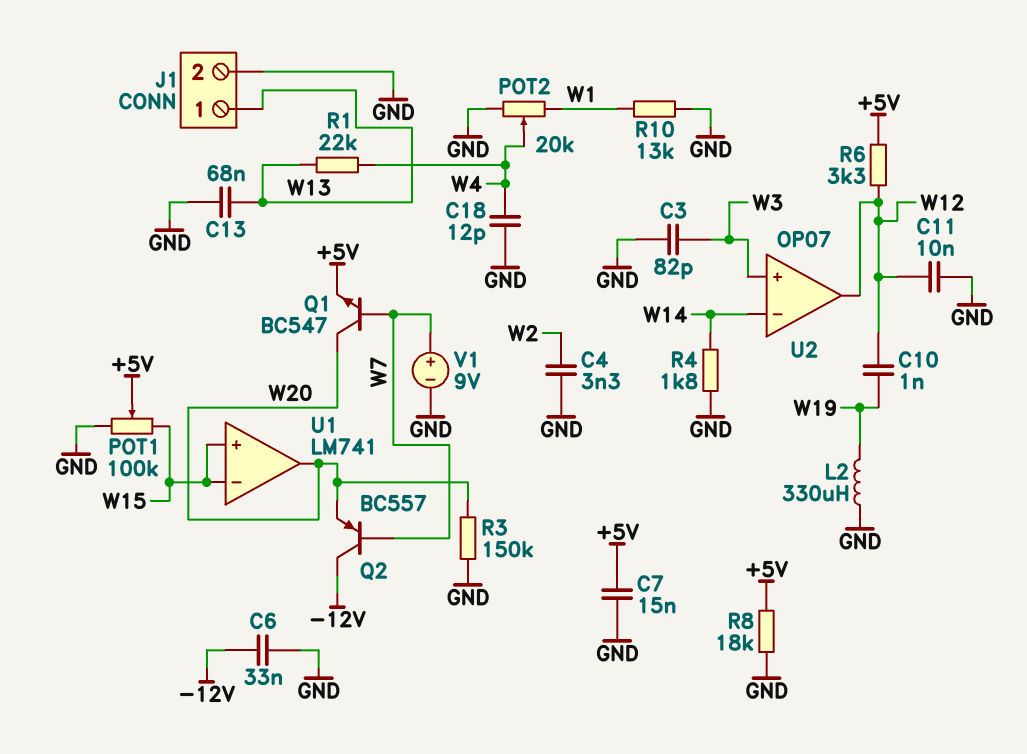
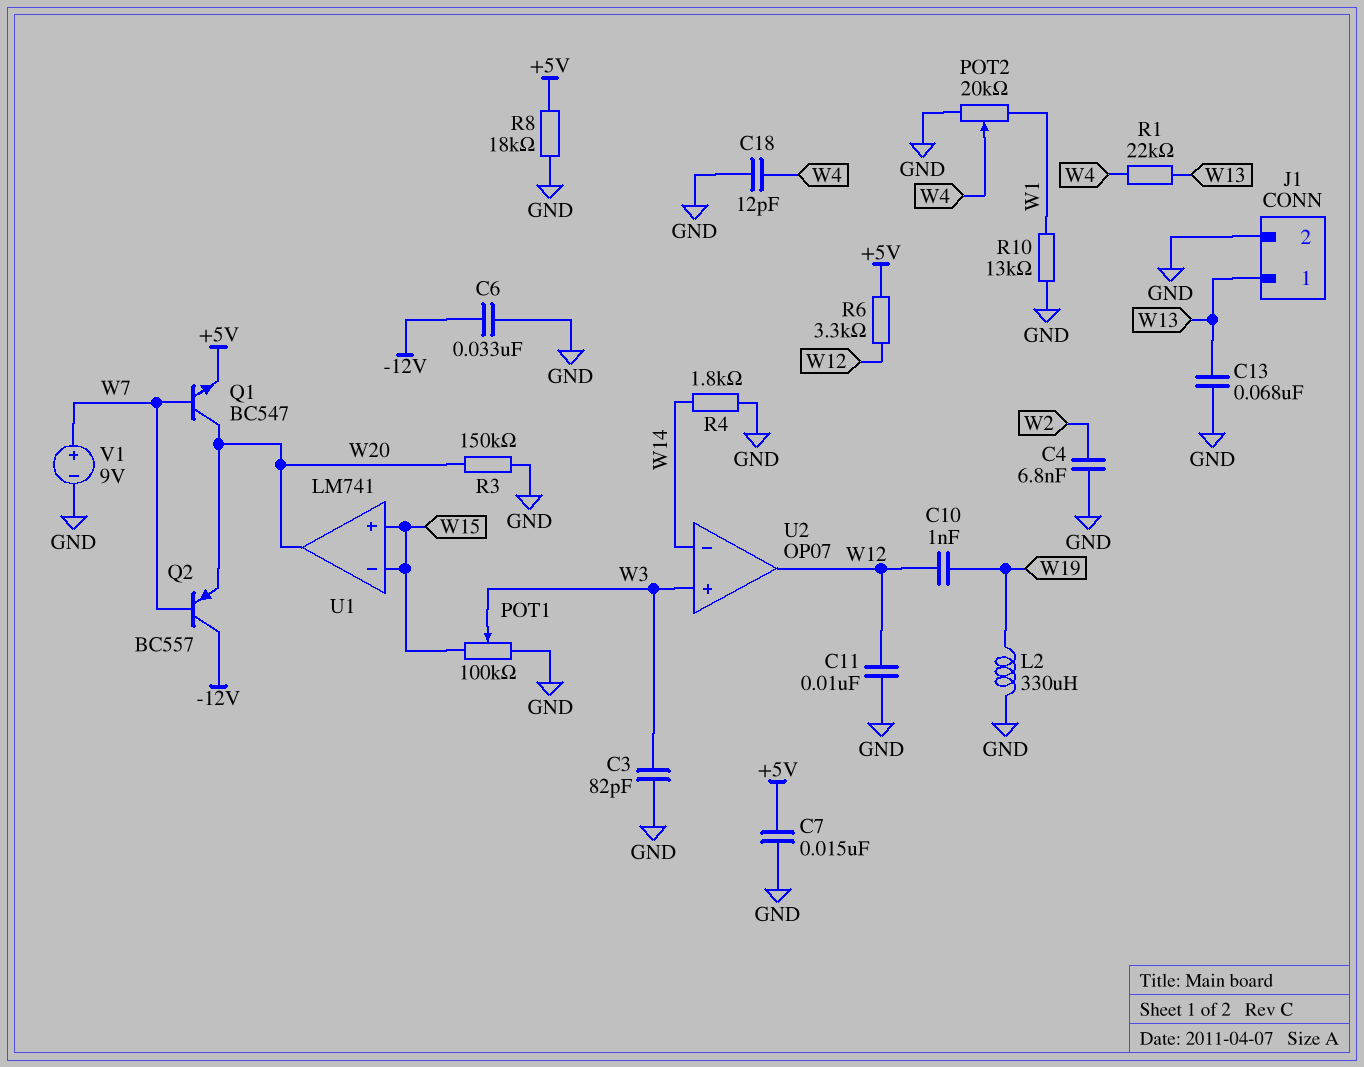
C4: 3.3nF (GND, W2) -> 6.8nF (GND, W2)
POT1: 100k (GND, W15, wiper +5V) -> 100k (GND, W15, wiper W3)

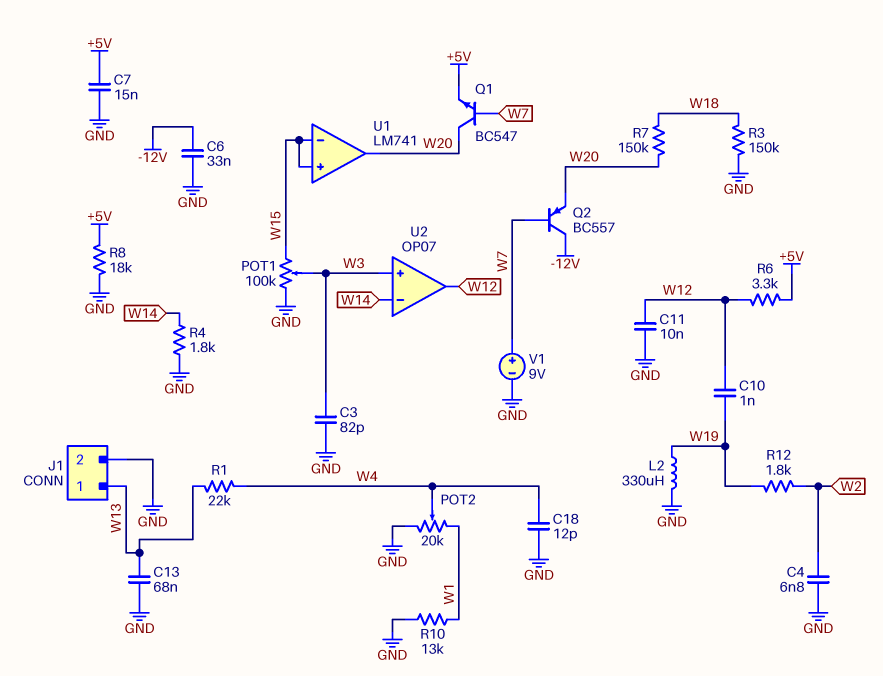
R3: 150k (GND, W20) -> 150k (GND, W18)
R7: none -> 150k (W18, W20)
R12: none -> 1.8k (W2, W19)

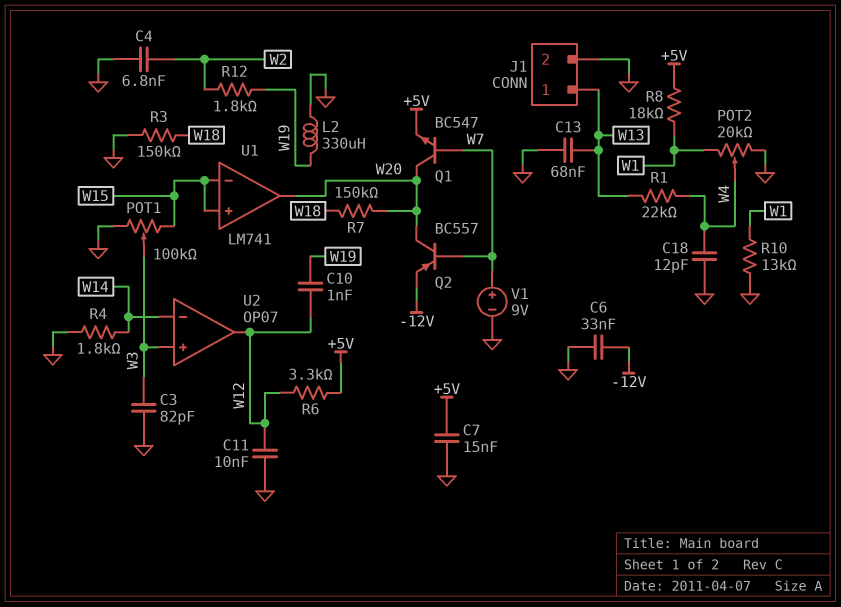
Q2: PNP BC557 (B W7, C -12V, E W20) -> PNP BC557 (B W7, C W20, E -12V)
R8: 18k (+5V, GND) -> 18k (+5V, W1)

